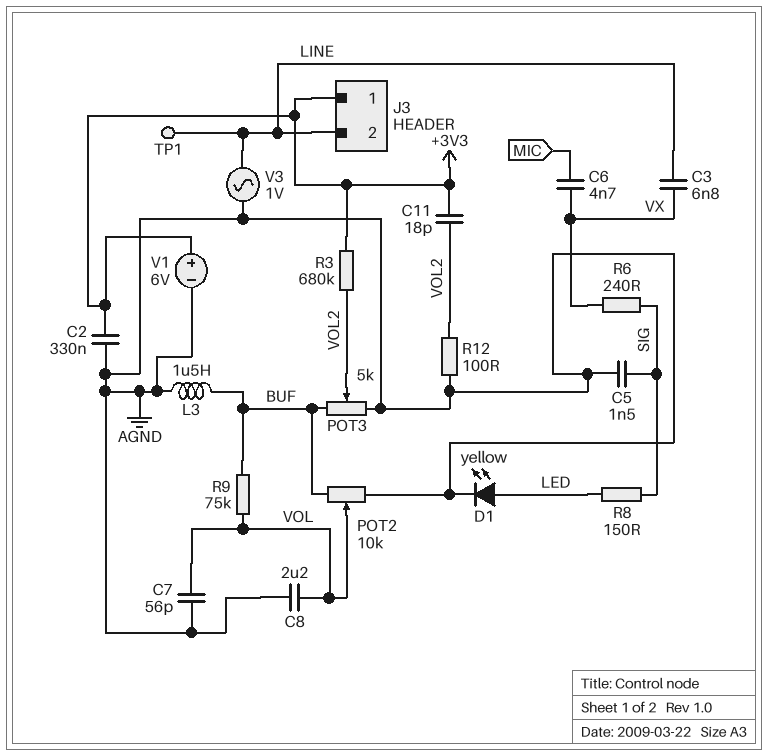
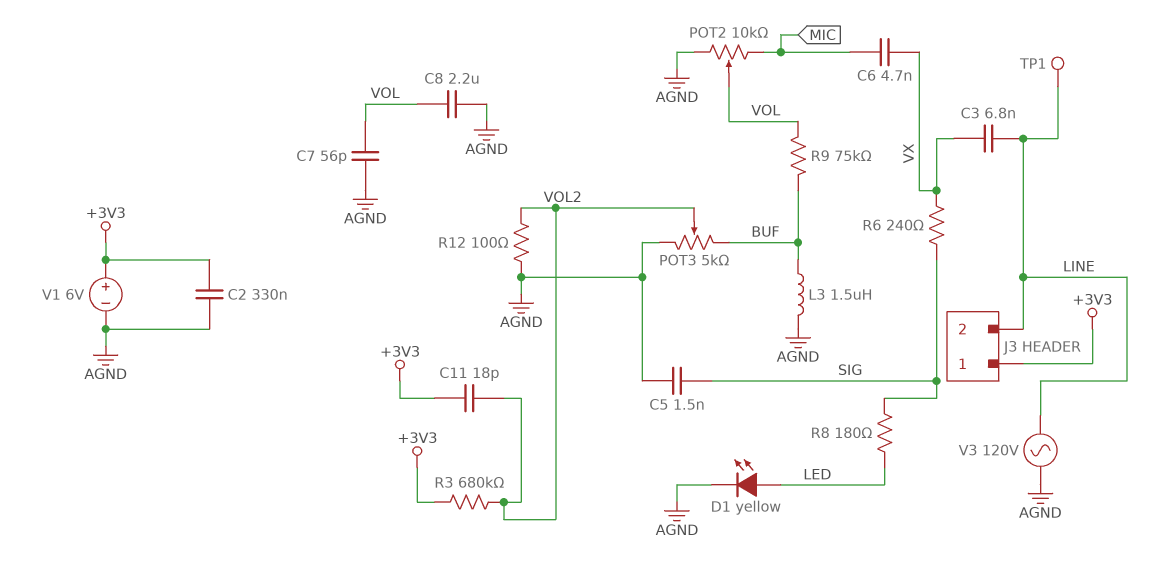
POT2: 10k (AGND, BUF, wiper VOL) -> 10k (AGND, MIC, wiper VOL)
R8: 150 (LED, SIG) -> 180 (LED, SIG)
V3: AC 1V (AGND, LINE) -> AC 120V (AGND, LINE)

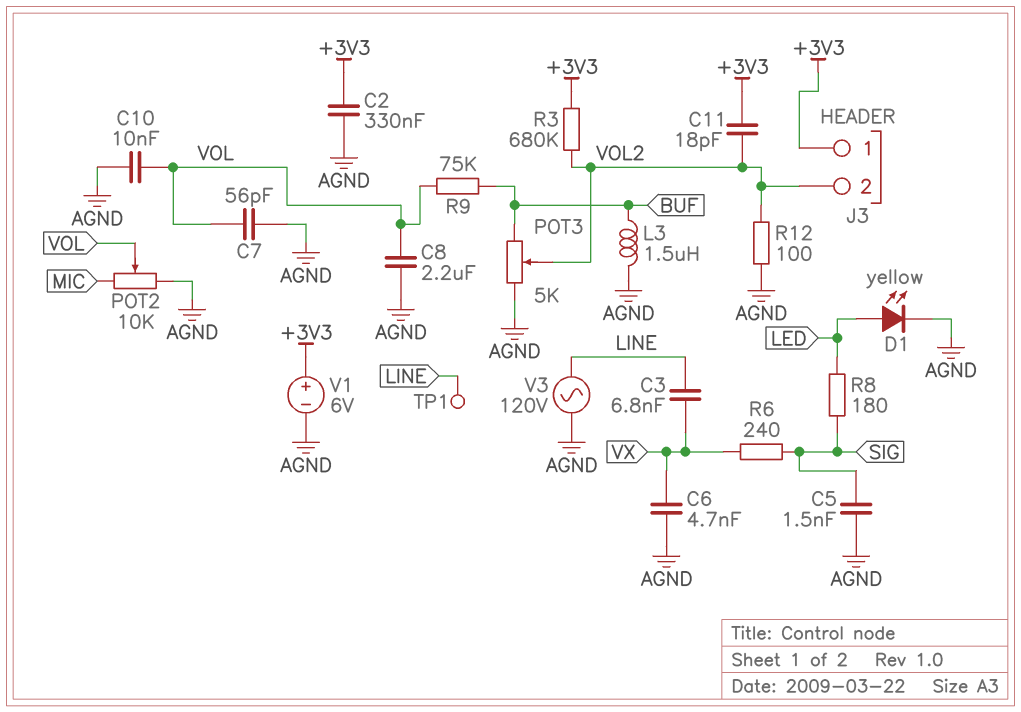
C6: 4.7nF (MIC, VX) -> 4.7nF (AGND, VX)
C10: none -> 10nF (AGND, VOL)
J3 pin 2: LINE -> VOL2

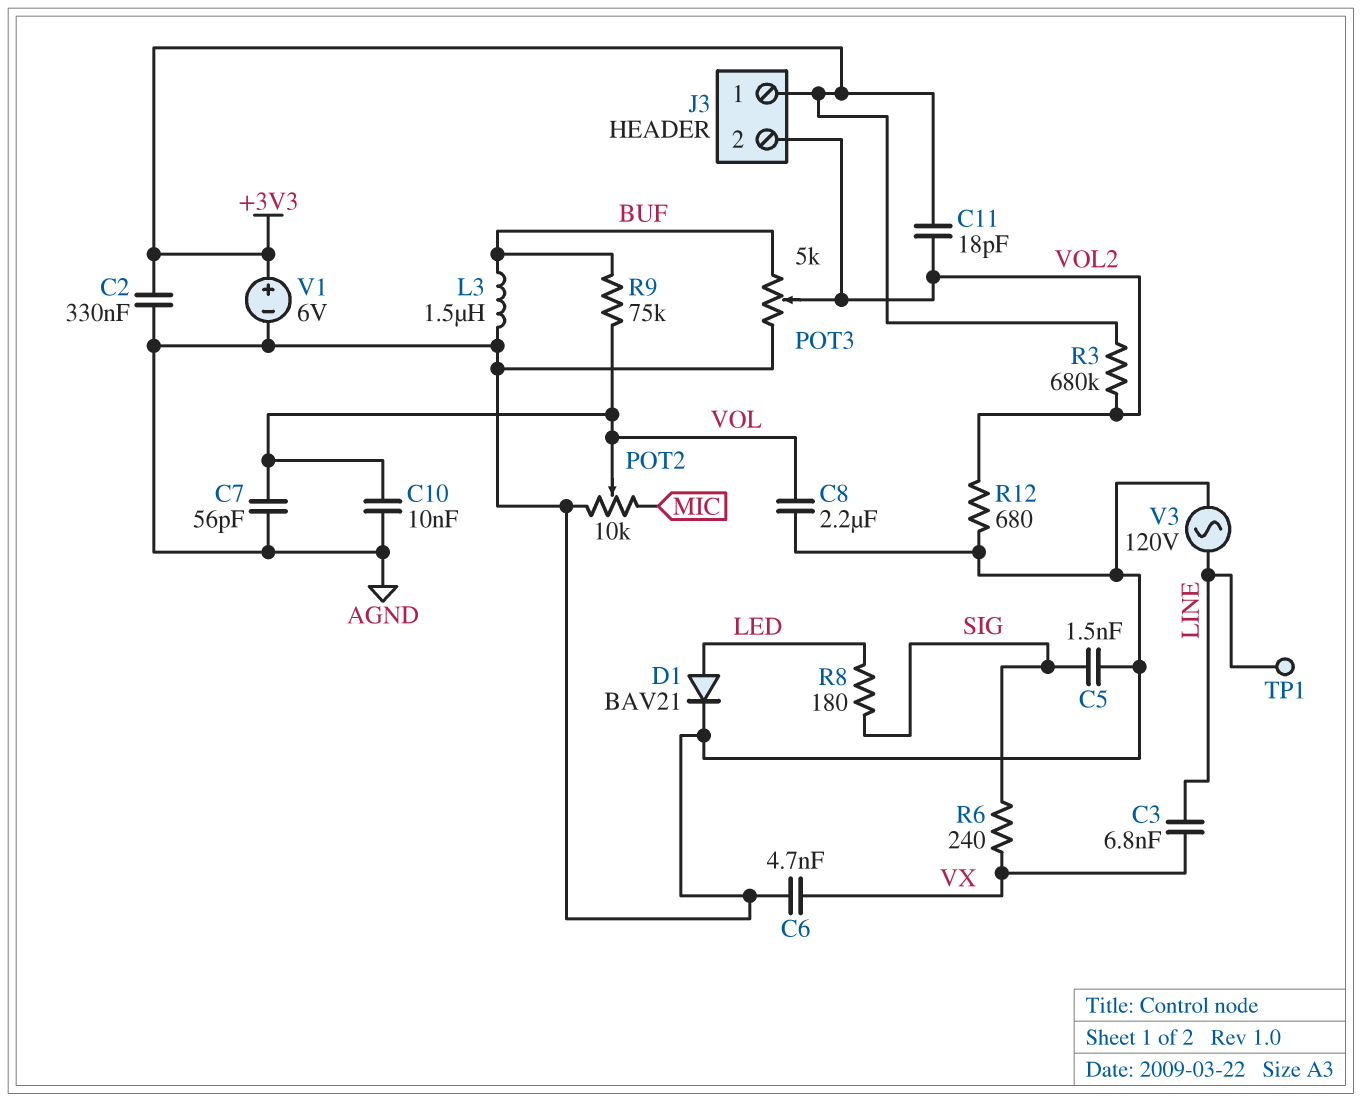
D1: LED yellow (A LED, K AGND) -> diode BAV21 (A LED, K AGND)
R12: 100 (AGND, VOL2) -> 680 (AGND, VOL2)

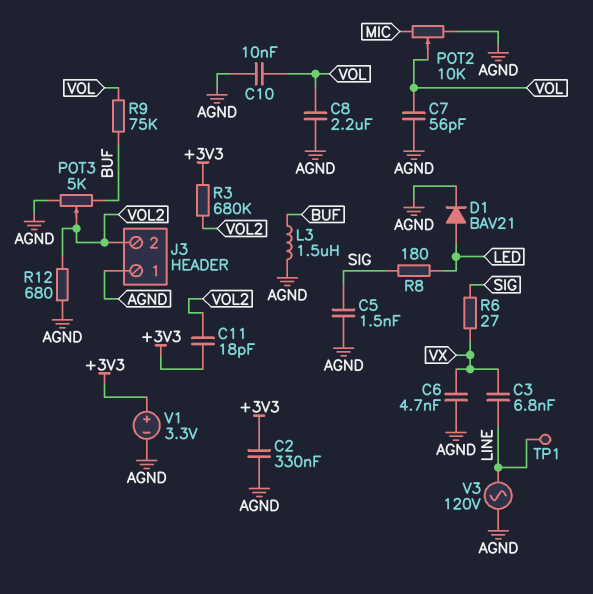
J3 pin 1: +3V3 -> AGND
R6: 240 (SIG, VX) -> 27 (SIG, VX)
V1: 6V (plus +3V3, minus AGND) -> 3.3V (plus +3V3, minus AGND)

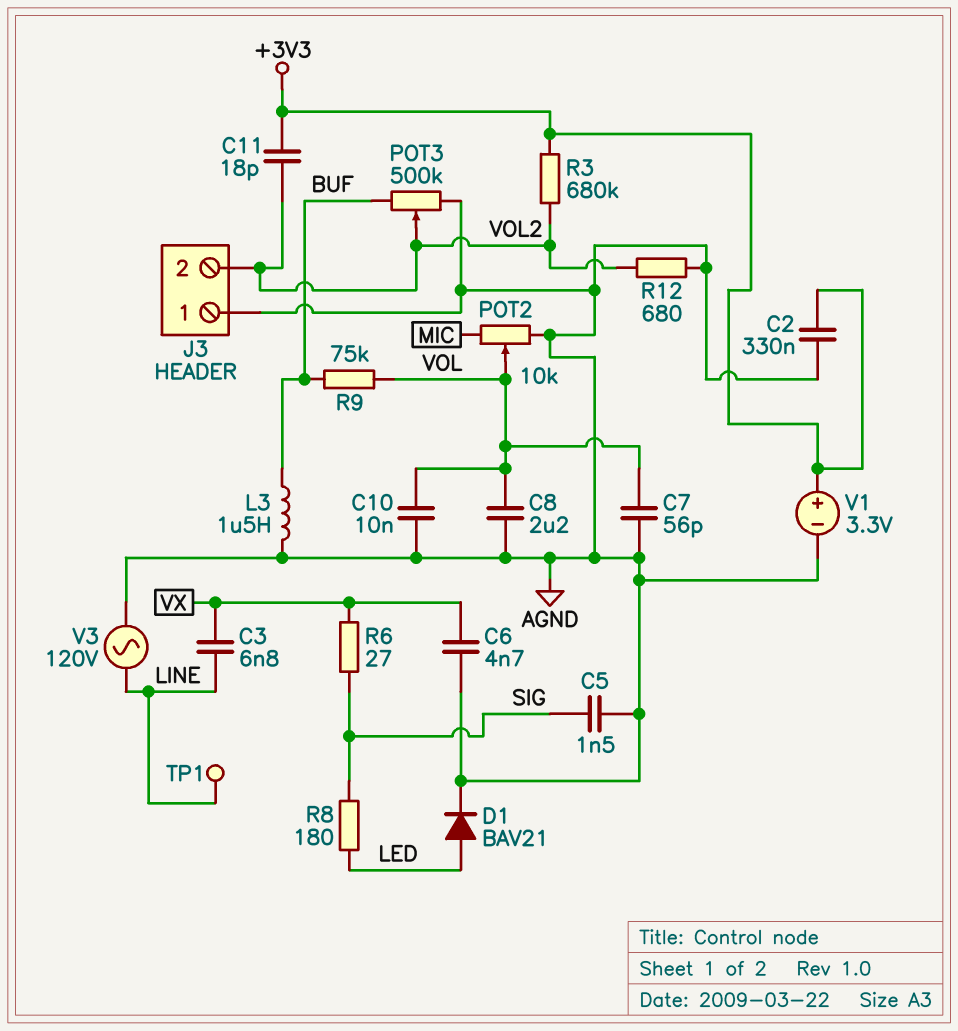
POT3: 5k (AGND, BUF, wiper VOL2) -> 500k (AGND, BUF, wiper VOL2)

